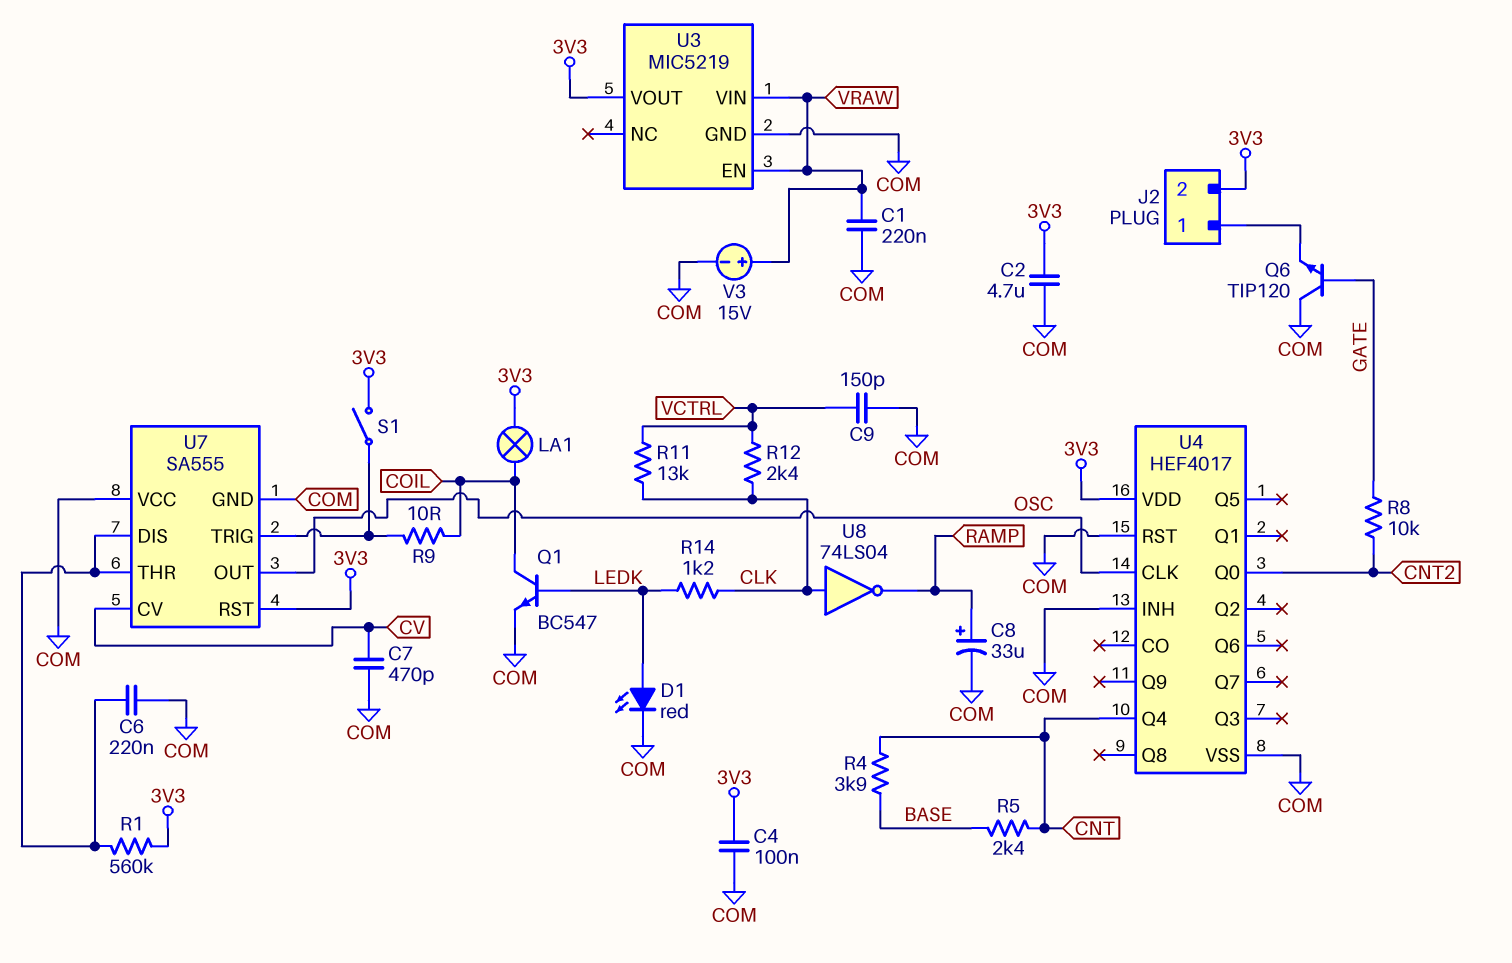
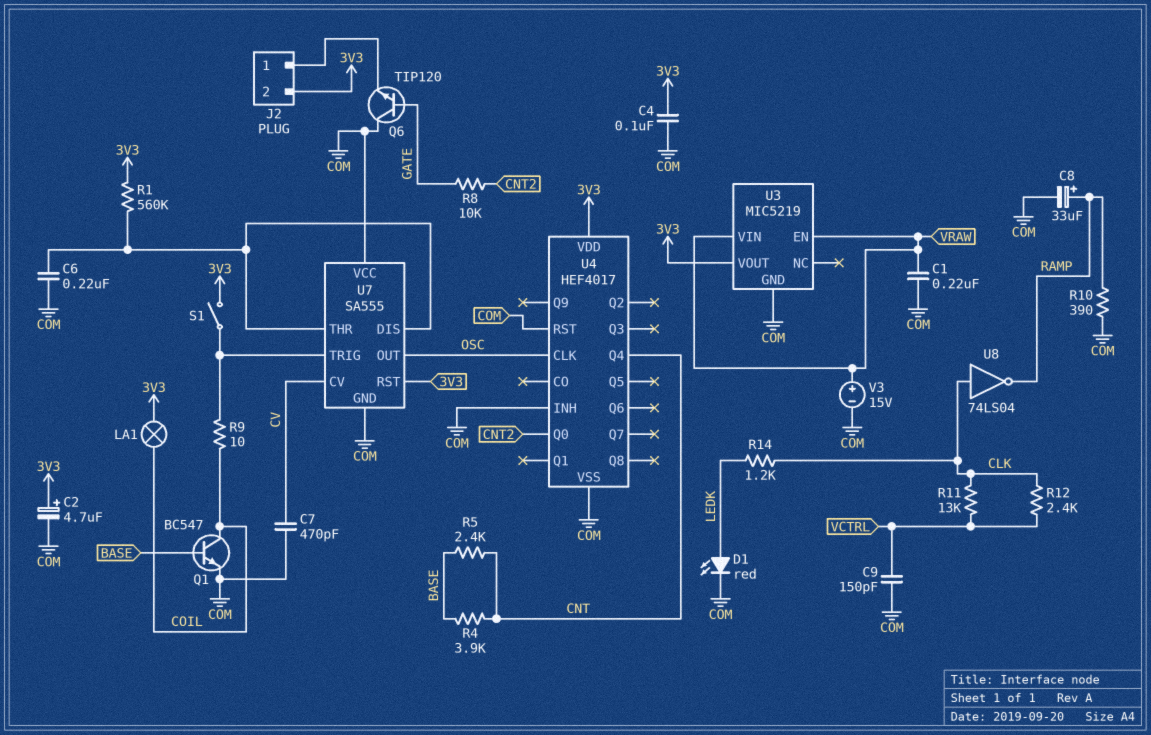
C2: 4.7uF (3V3, COM) -> 4.7uF (plus 3V3, minus COM)
Q1: NPN BC547 (B LEDK, C COIL, E COM) -> NPN BC547 (B BASE, C COIL, E COM)
R10: none -> 390 (COM, RAMP)

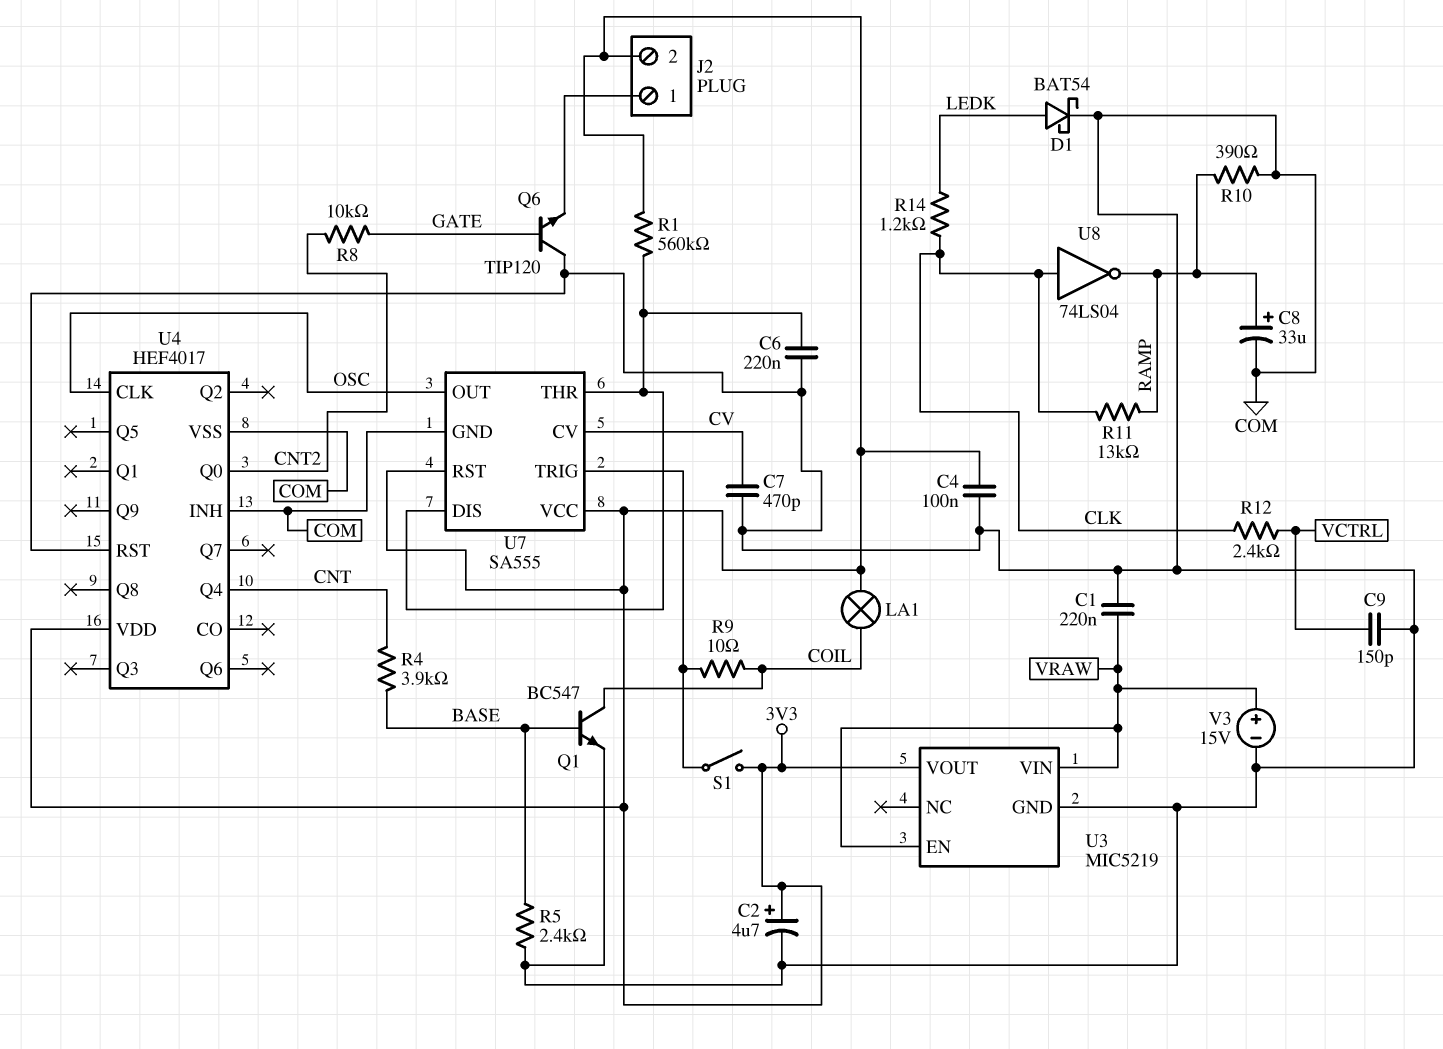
D1: LED red (A LEDK, K COM) -> schottky BAT54 (A LEDK, K COM)
R5: 2.4k (BASE, CNT) -> 2.4k (BASE, COM)
R11: 13k (CLK, VCTRL) -> 13k (CLK, RAMP)
U7 pin VCC: COM -> 3V3

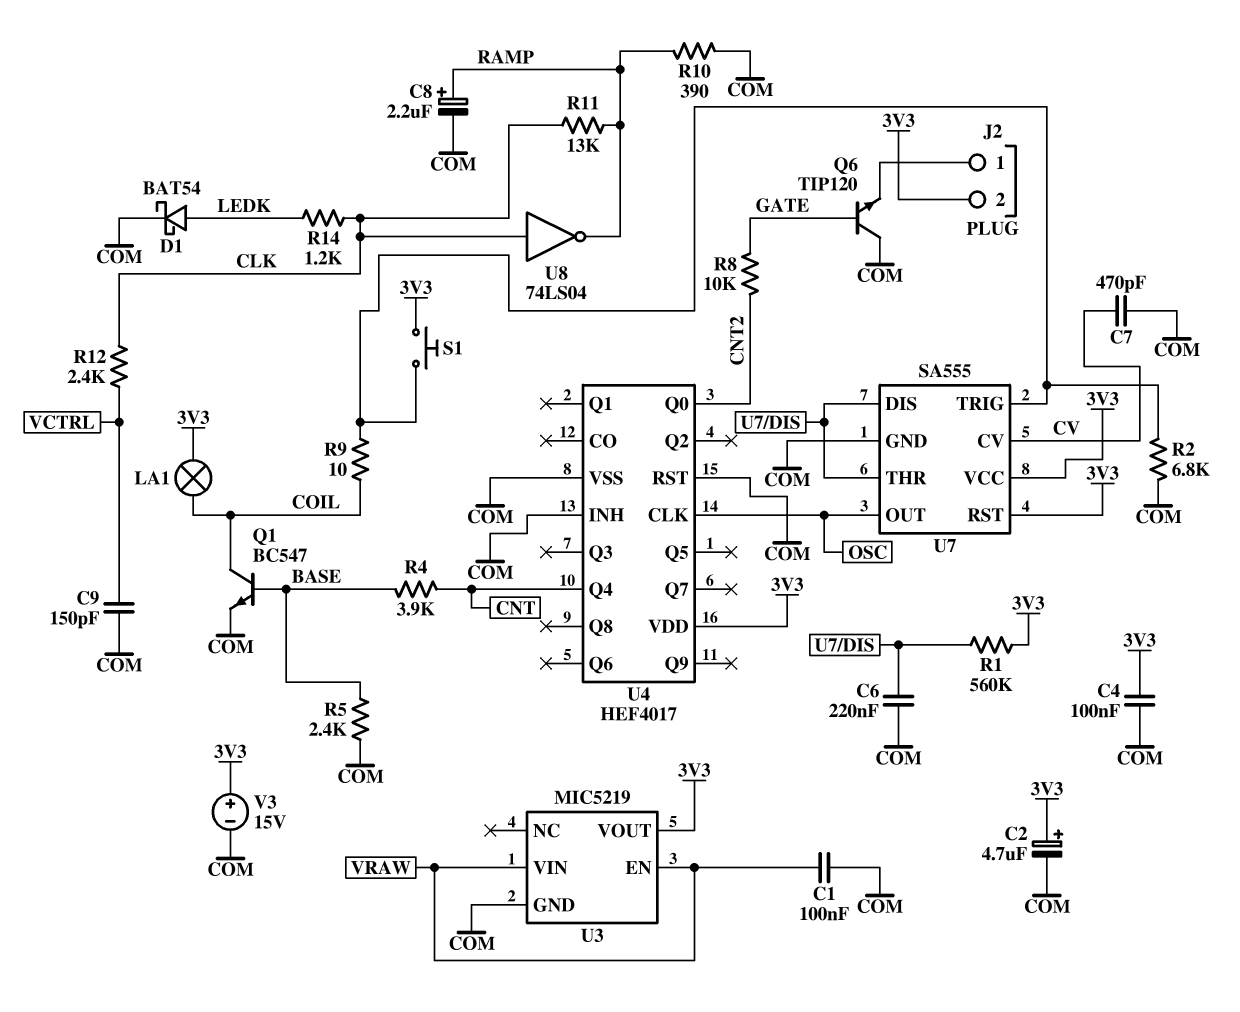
C1: 220nF (COM, VRAW) -> 100nF (COM, VRAW)
C8: 33uF (plus RAMP, minus COM) -> 2.2uF (plus RAMP, minus COM)
R2: none -> 6.8k (COM, U7/TRIG)
S1: switch (3V3, U7/TRIG) -> button (3V3, U7/TRIG)
V3: 15V (plus VRAW, minus COM) -> 15V (plus 3V3, minus COM)

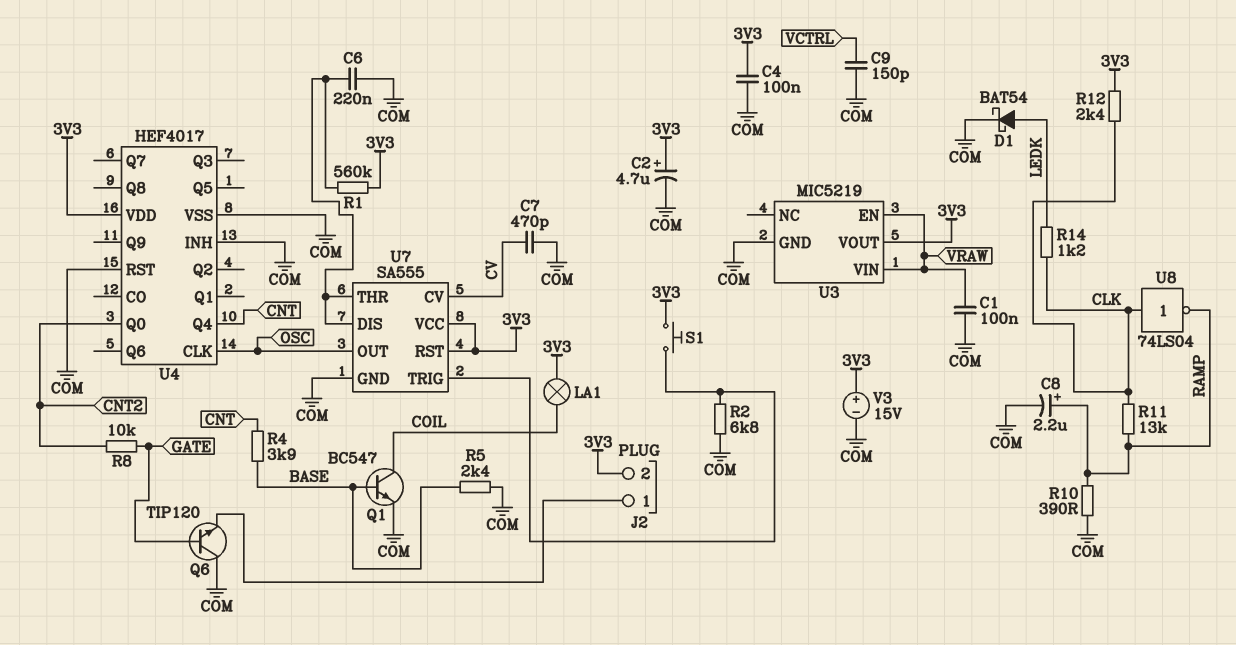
R9: 10 (COIL, U7/TRIG) -> none
R12: 2.4k (CLK, VCTRL) -> 2.4k (3V3, CLK)

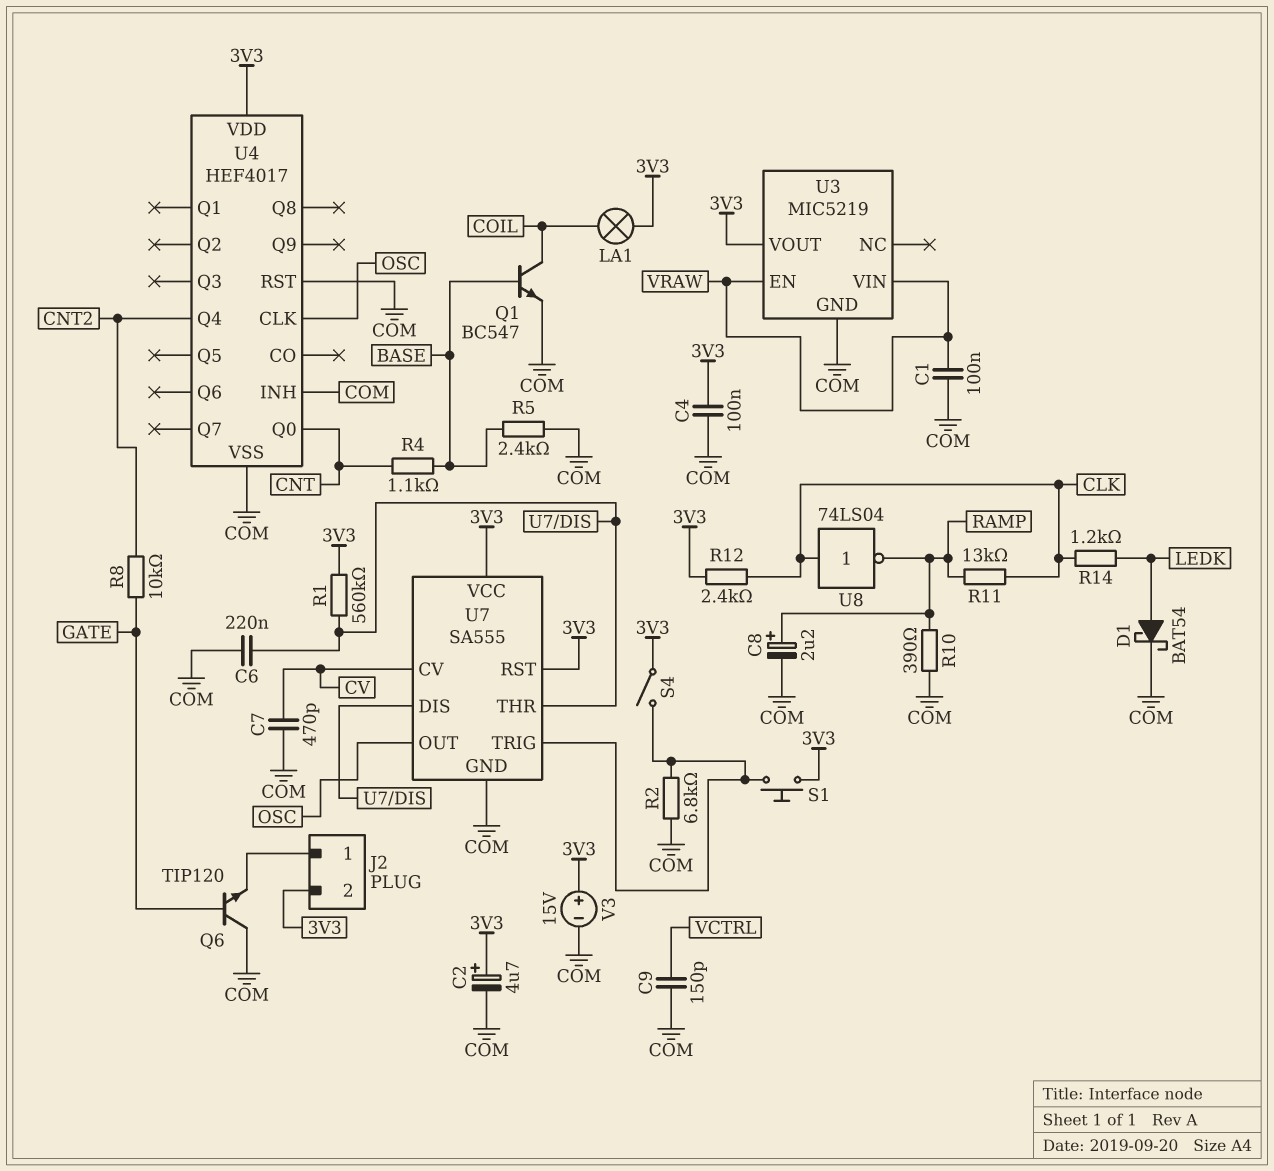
R4: 3.9k (BASE, CNT) -> 1.1k (BASE, CNT)
S4: none -> switch (3V3, U7/TRIG)
U4 pin Q0: CNT2 -> CNT
U4 pin Q4: CNT -> CNT2

